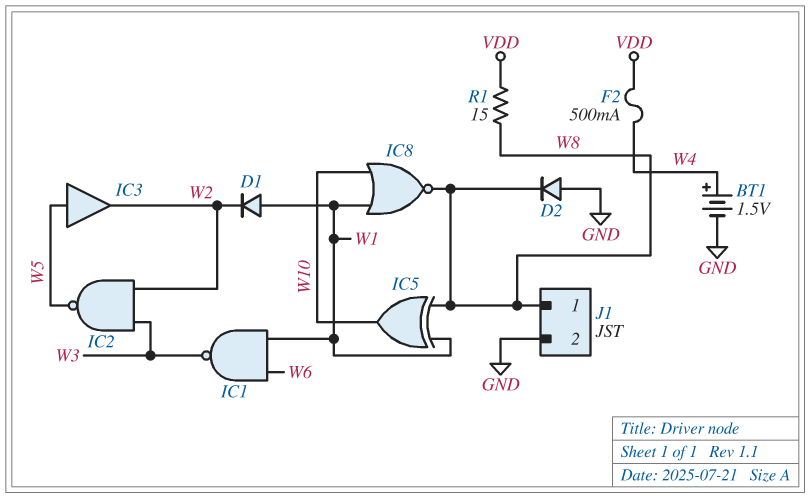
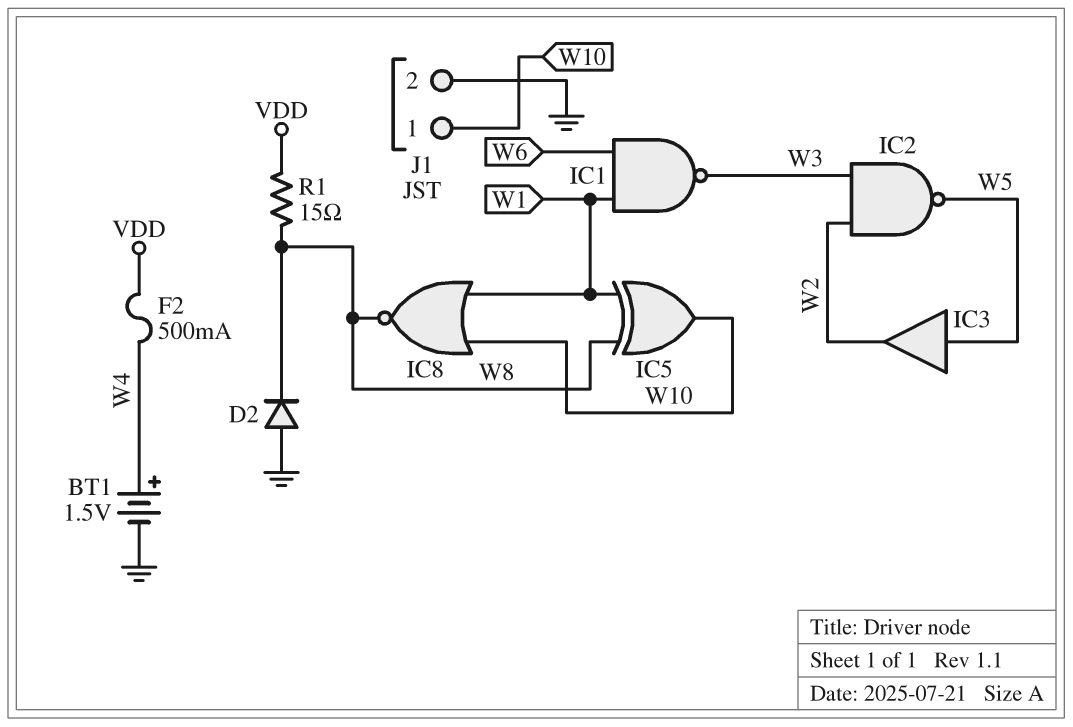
D1: diode (A W1, K W2) -> none
J1 pin 1: W8 -> W10

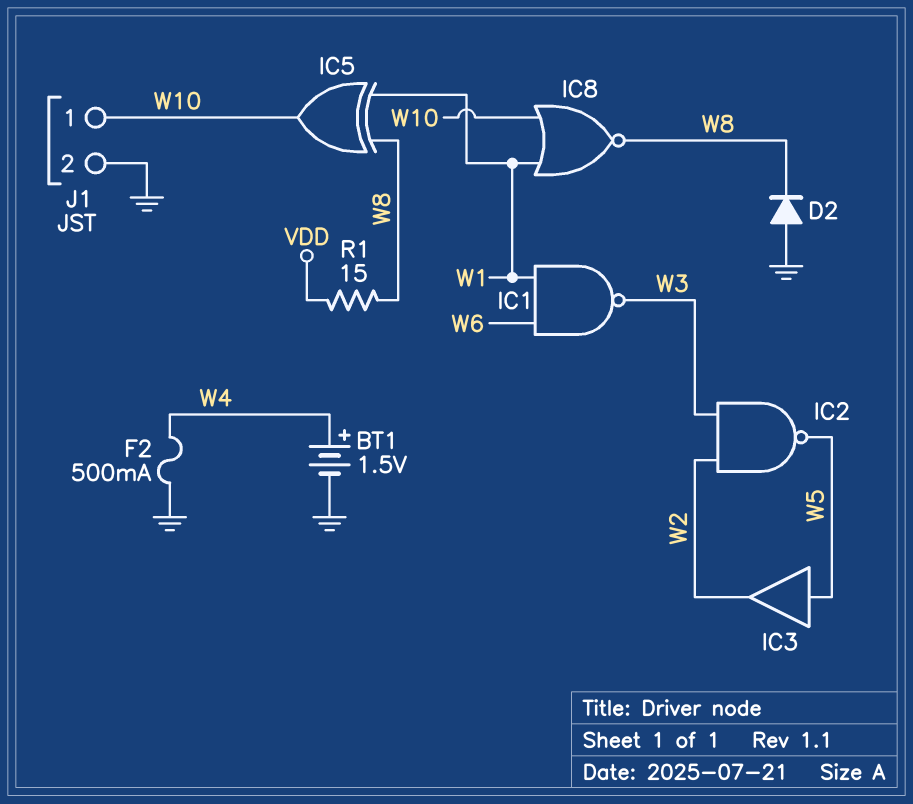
F2: 500mA (VDD, W4) -> 500mA (GND, W4)

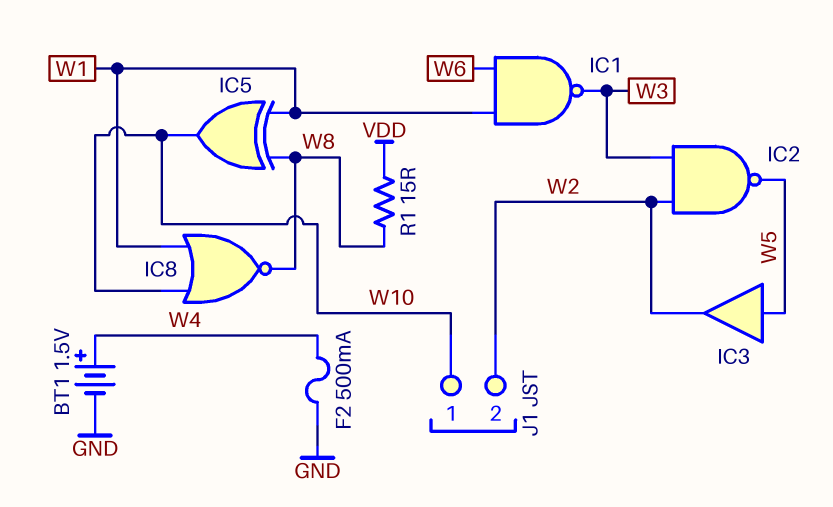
D2: diode (A GND, K W8) -> none
J1 pin 2: GND -> W2

